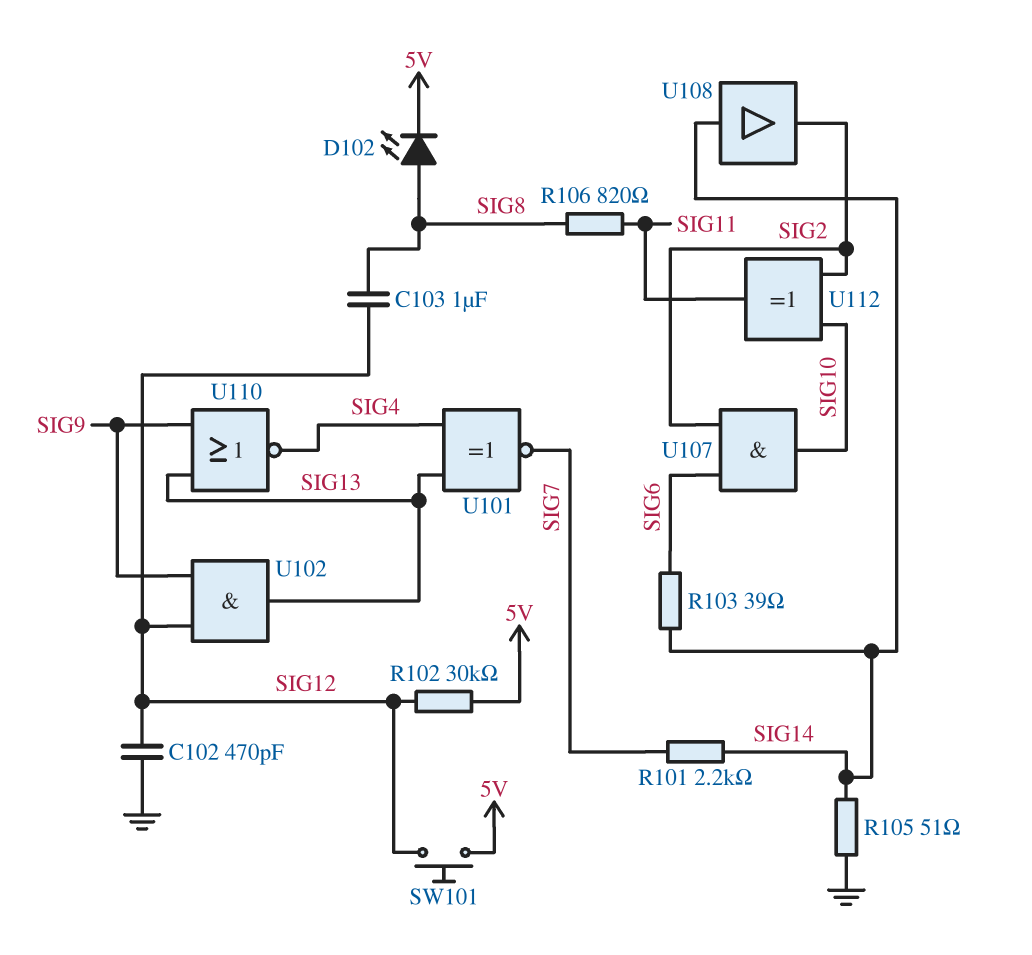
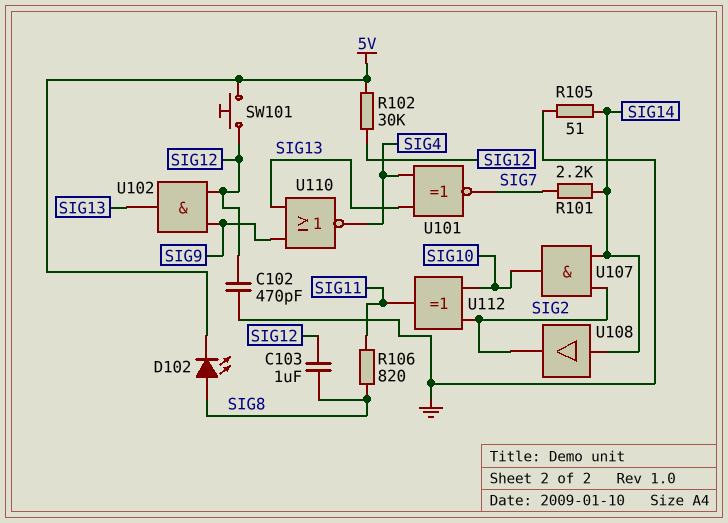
R103: 39 (SIG6, SIG14) -> none
U107: AND (in SIG2, in SIG6, out SIG10) -> AND (in SIG2, in SIG14, out SIG10)

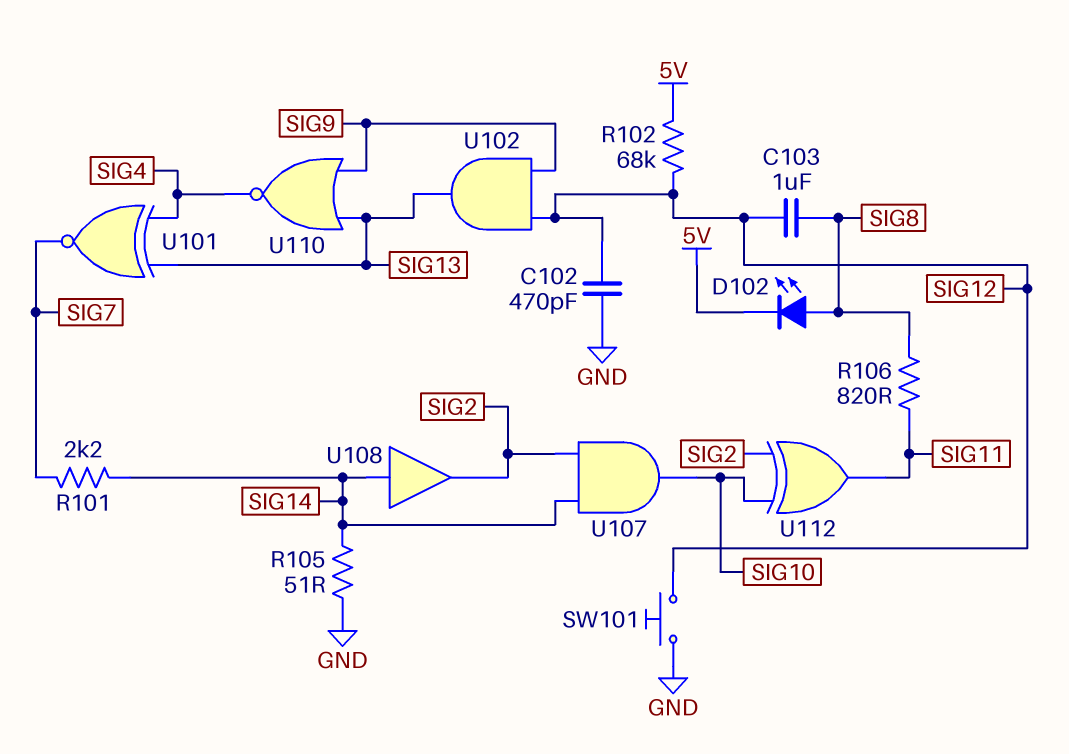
R102: 30k (5V, SIG12) -> 68k (5V, SIG12)
SW101: button (5V, SIG12) -> button (GND, SIG12)

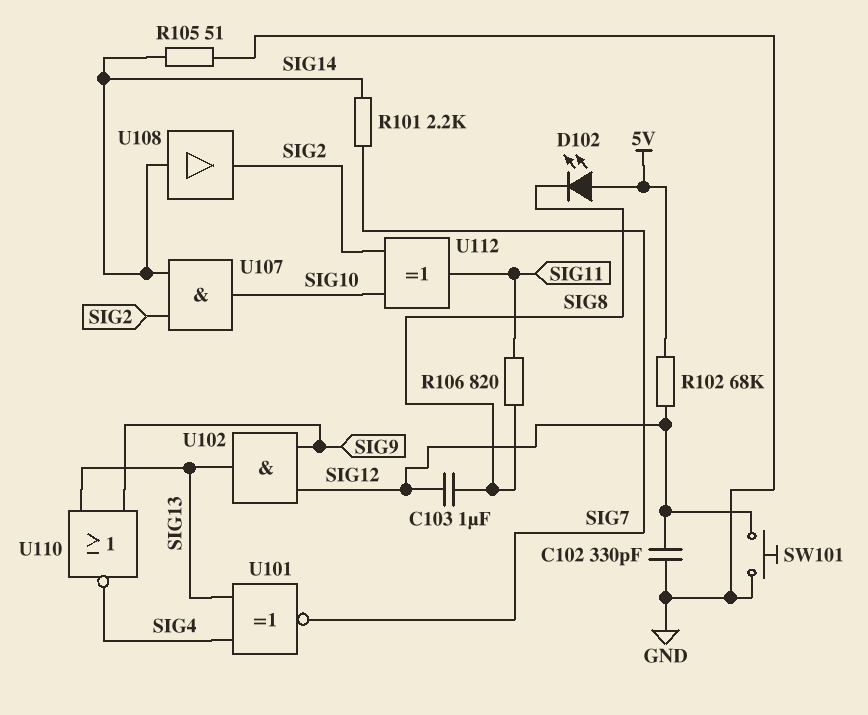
C102: 470pF (GND, SIG12) -> 330pF (GND, SIG12)
D102: LED (A SIG8, K 5V) -> LED (A 5V, K SIG8)

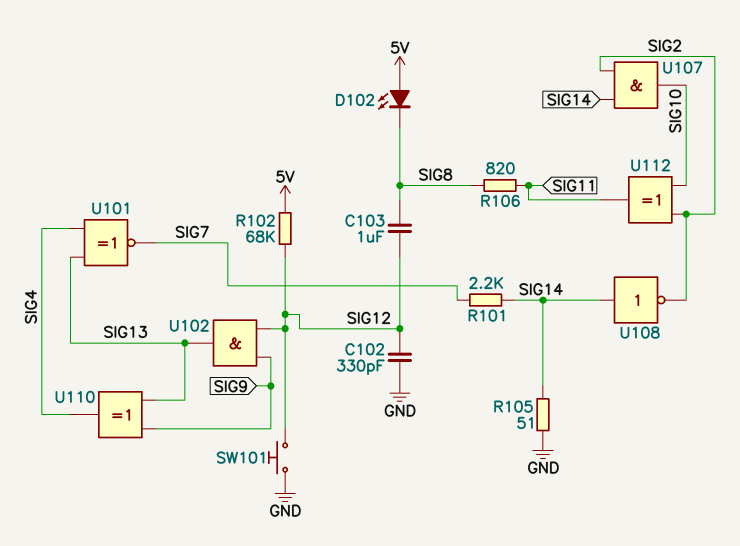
U108: buffer (in SIG14, out SIG2) -> NOT (in SIG14, out SIG2)
U110: NOR (in SIG9, in SIG13, out SIG4) -> XOR (in SIG9, in SIG13, out SIG4)

